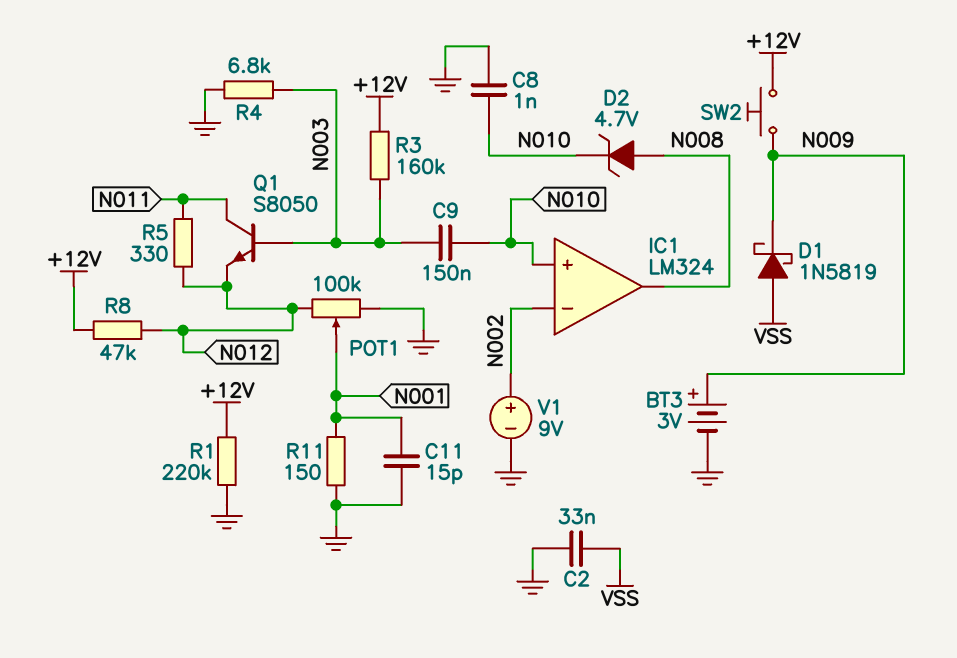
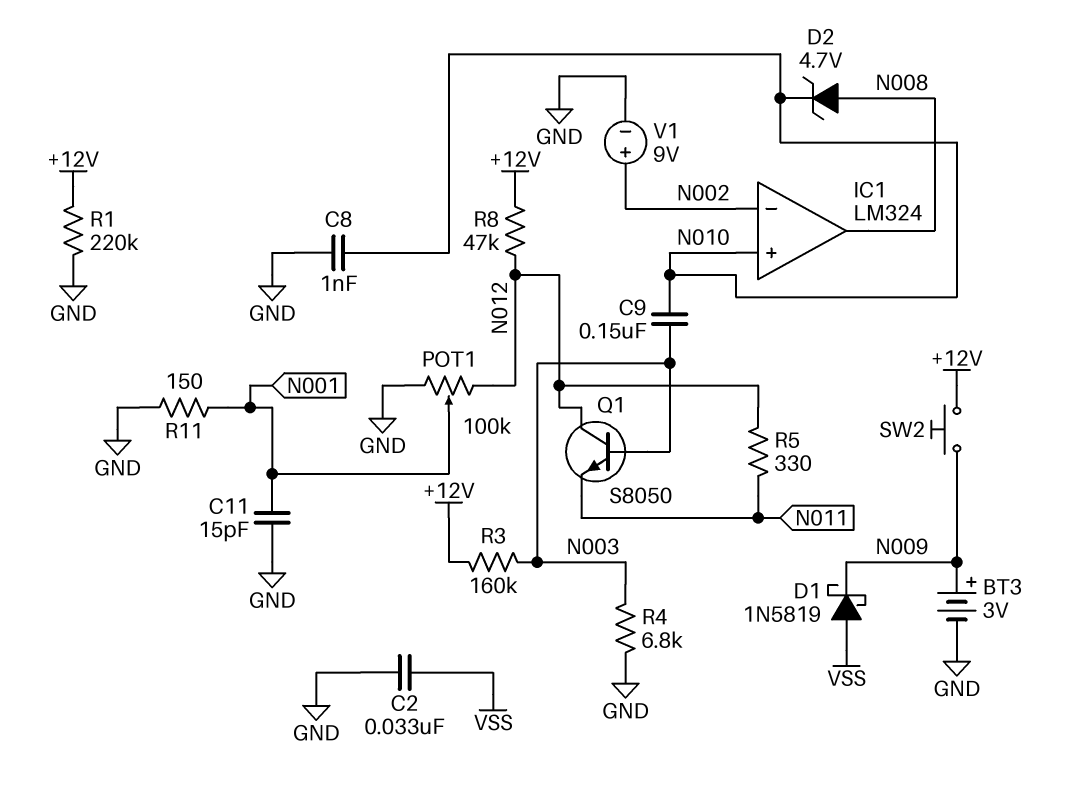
Q1: NPN S8050 (B N003, C N011, E N012) -> NPN S8050 (B N003, C N012, E N011)

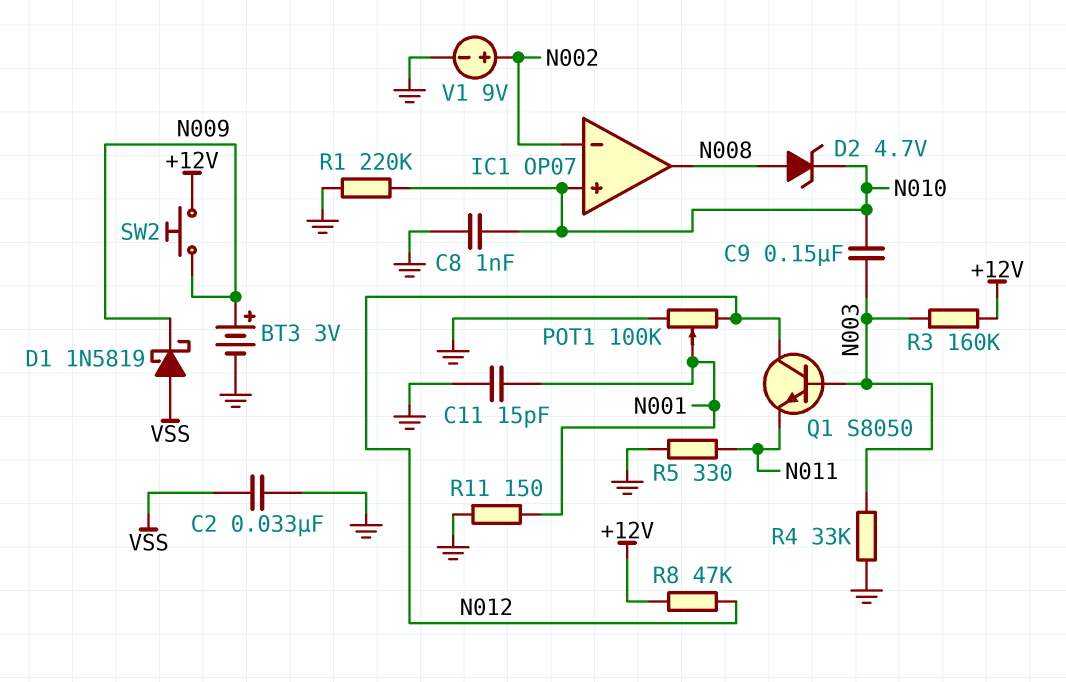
IC1: LM324 -> OP07
R1: 220k (+12V, GND) -> 220k (GND, N010)
R4: 6.8k (GND, N003) -> 33k (GND, N003)
R5: 330 (N011, N012) -> 330 (GND, N011)

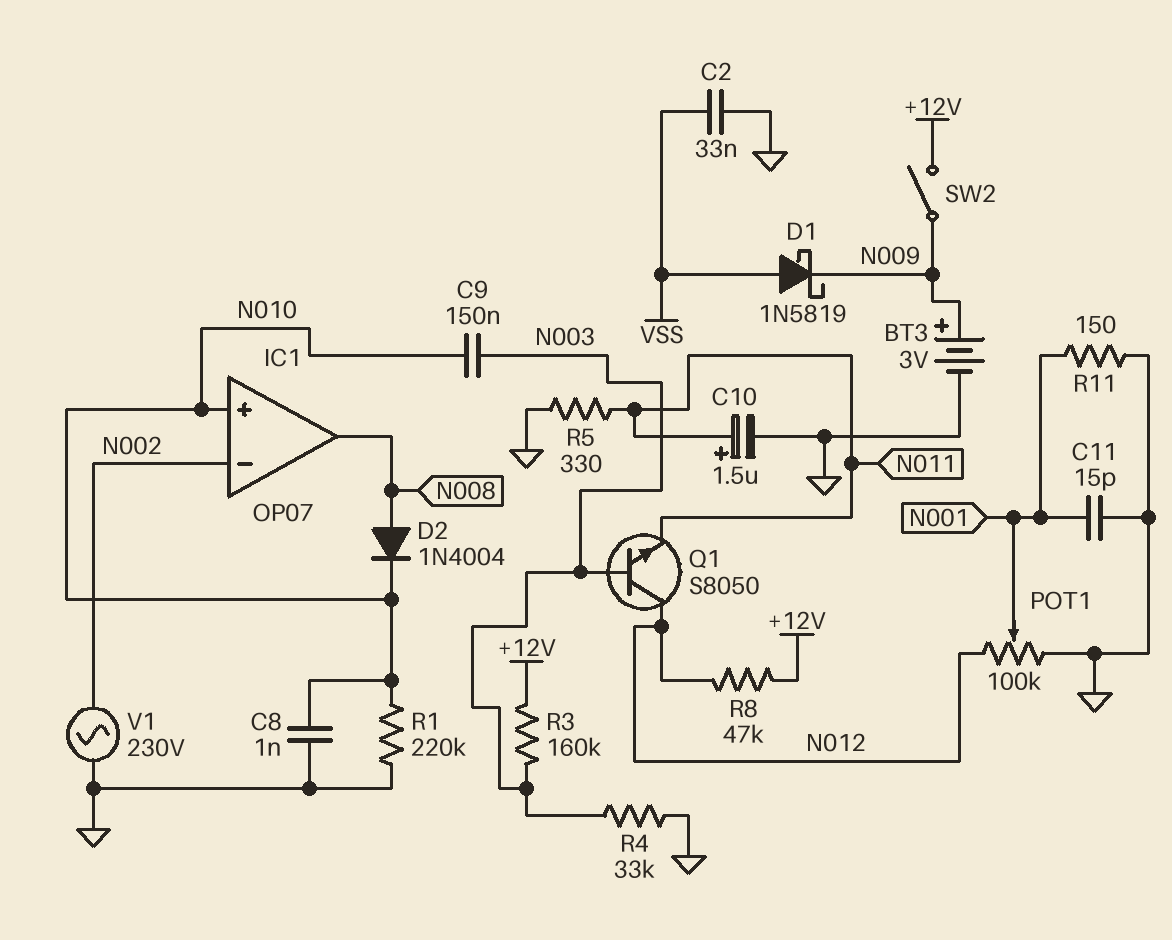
C10: none -> 1.5uF (plus N011, minus GND)
D2: zener 4.7V (A N008, K N010) -> diode 1N4004 (A N008, K N010)
SW2: button (+12V, N009) -> switch (+12V, N009)
V1: 9V (plus N002, minus GND) -> AC 230V (GND, N002)

